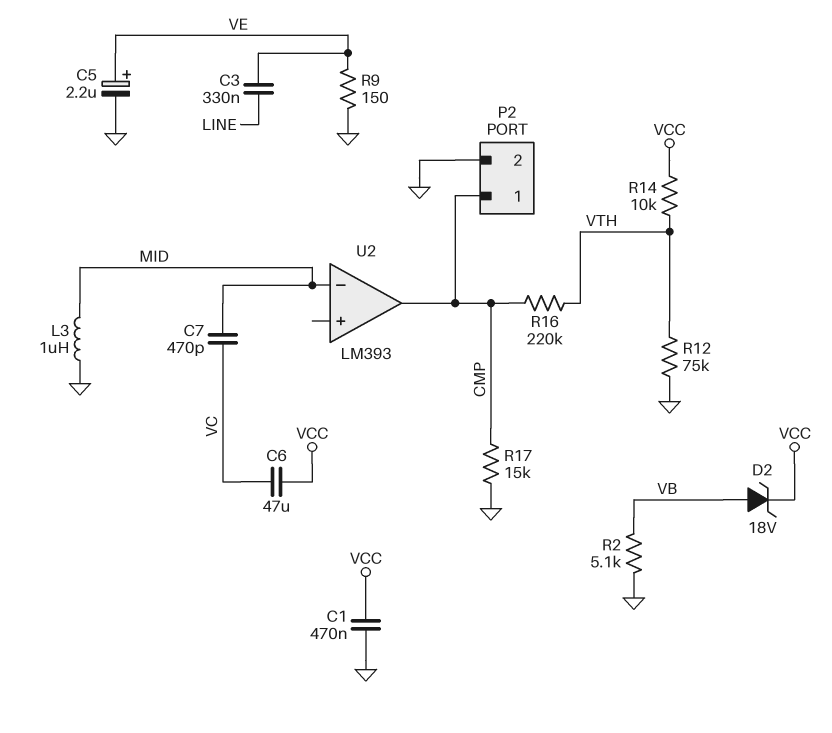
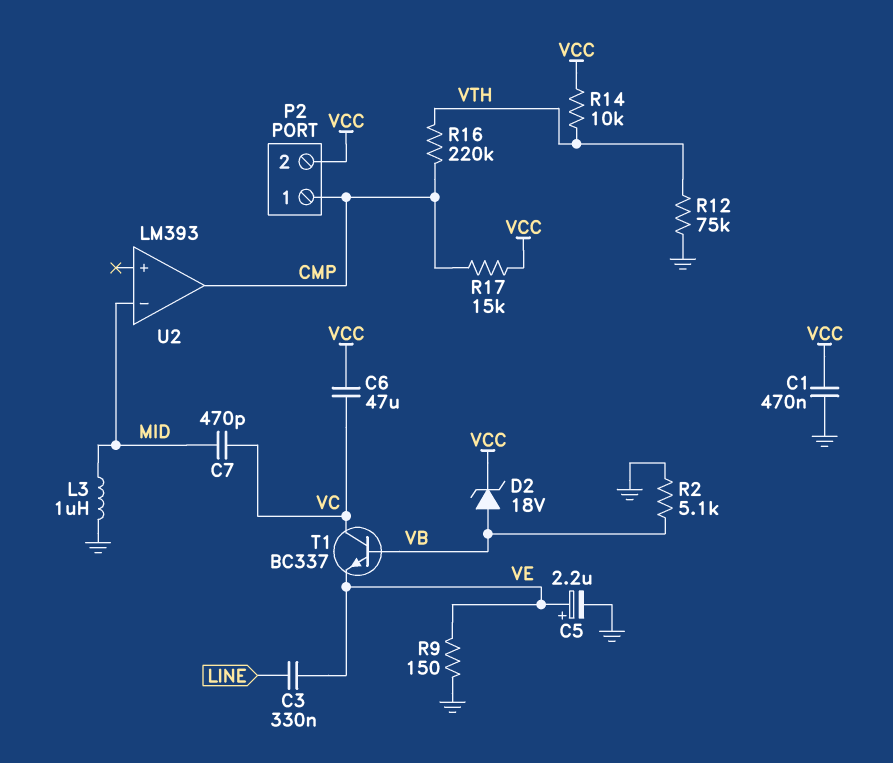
P2 pin 2: GND -> VCC
R17: 15k (CMP, GND) -> 15k (CMP, VCC)
T1: none -> NPN BC337 (B VB, C VC, E VE)

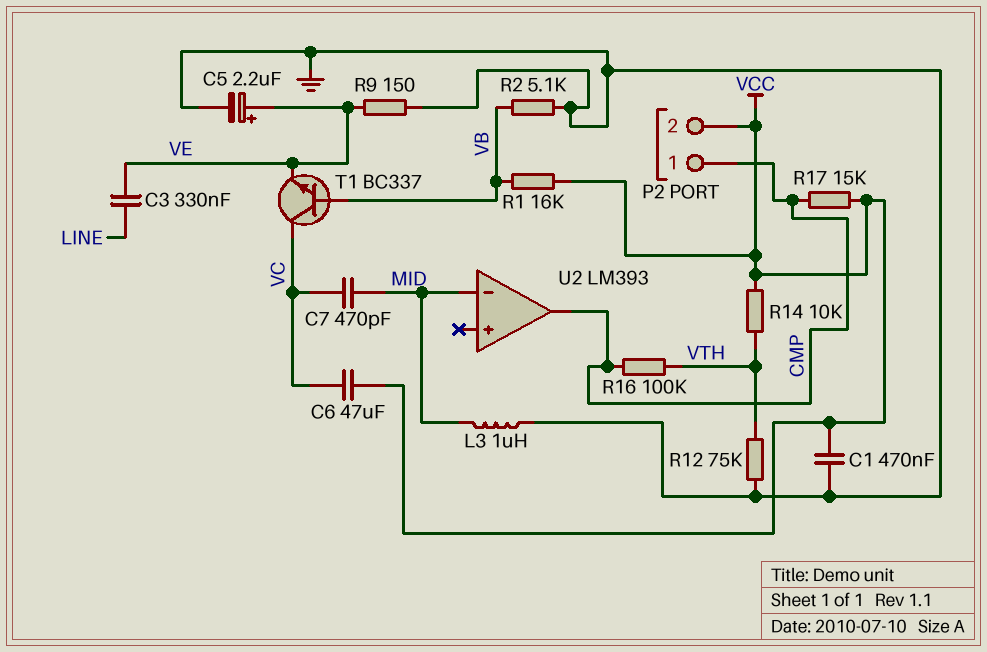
D2: zener 18V (A VB, K VCC) -> none
R1: none -> 16k (VB, VCC)
R16: 220k (CMP, VTH) -> 100k (CMP, VTH)

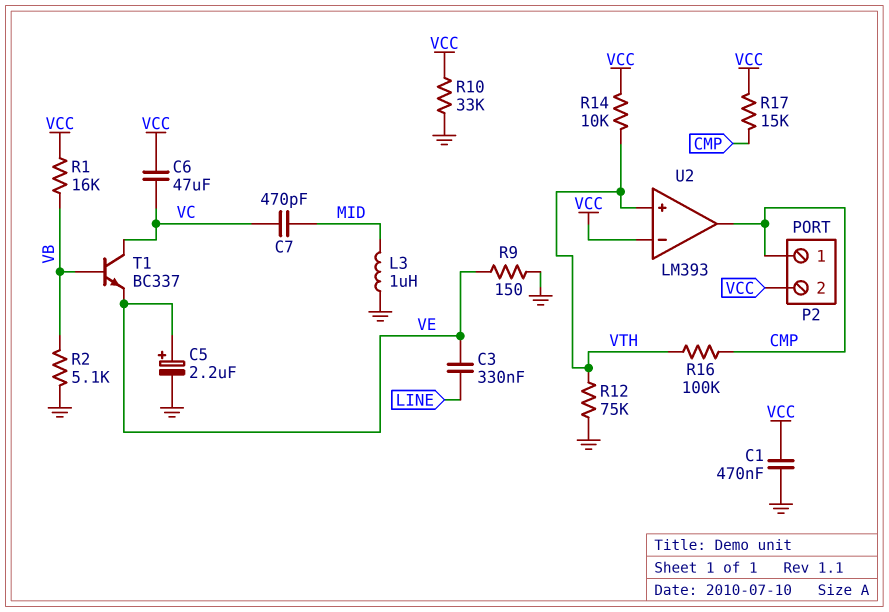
R10: none -> 33k (GND, VCC)
U2 pin in+: none -> VTH
U2 pin in-: MID -> VCC

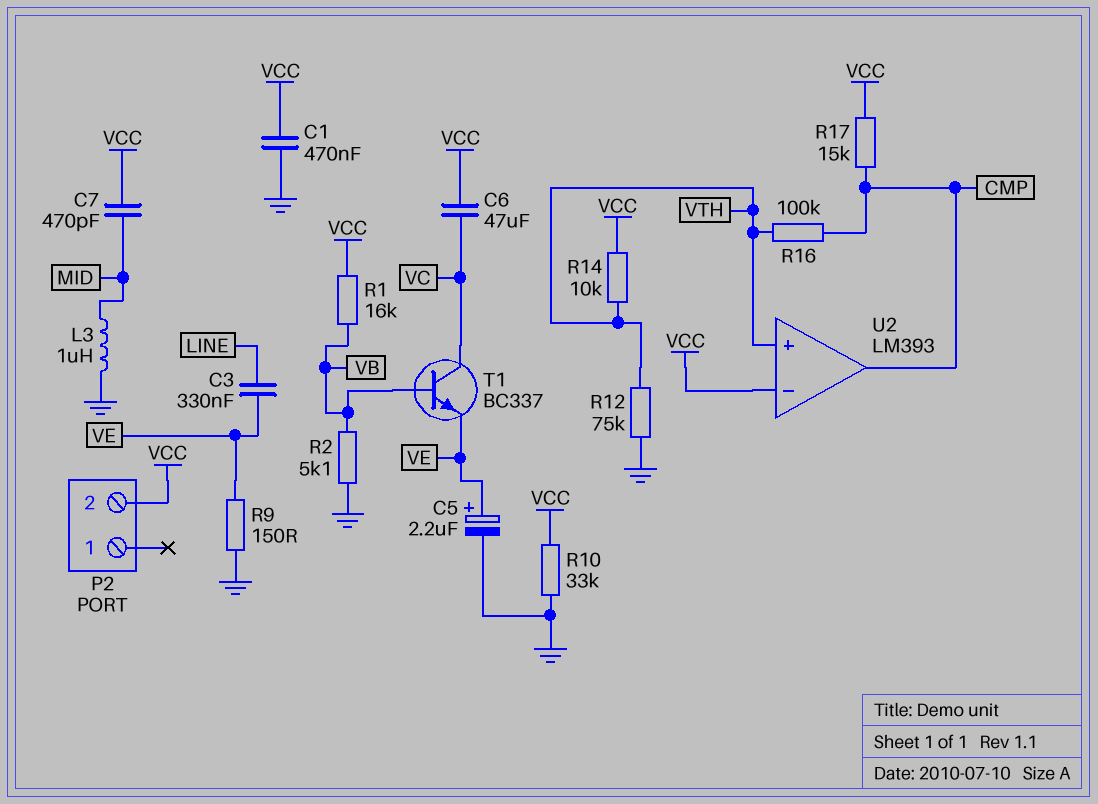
C7: 470pF (MID, VC) -> 470pF (MID, VCC)
P2 pin 1: CMP -> none

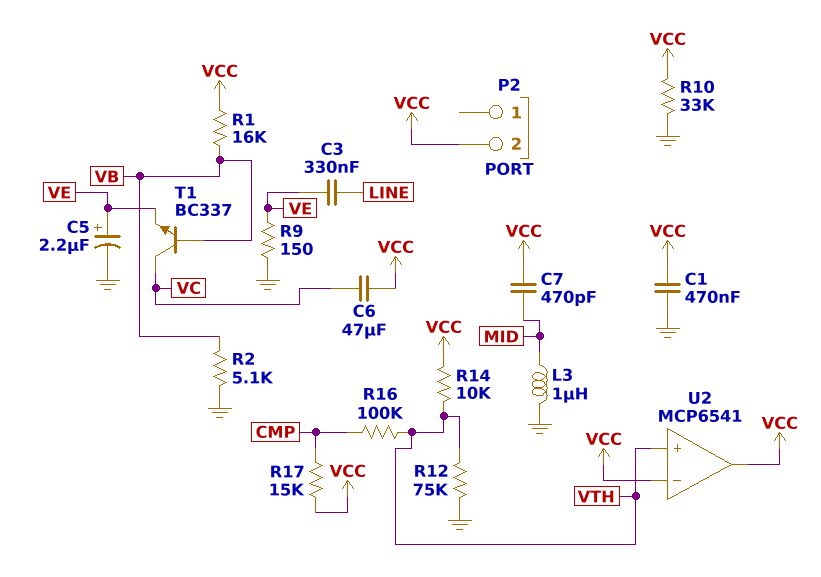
U2: LM393 -> MCP6541
U2 pin out: CMP -> VCC

